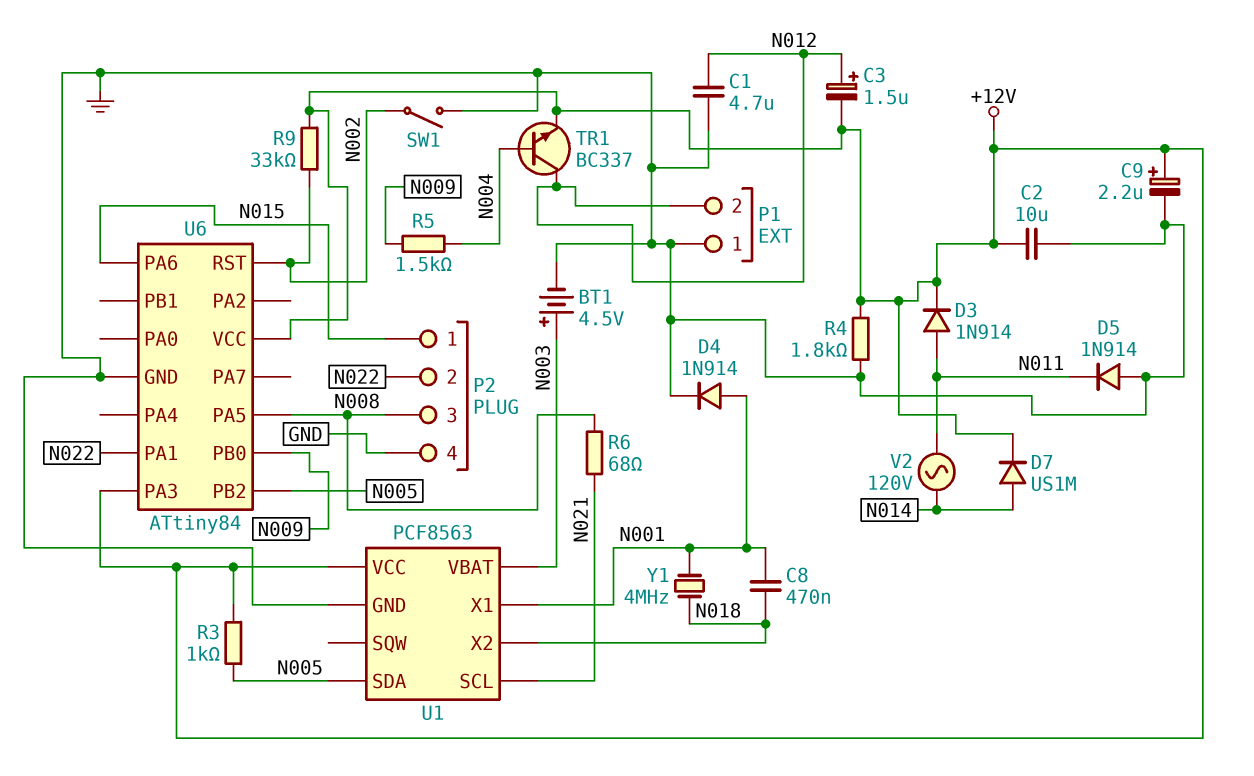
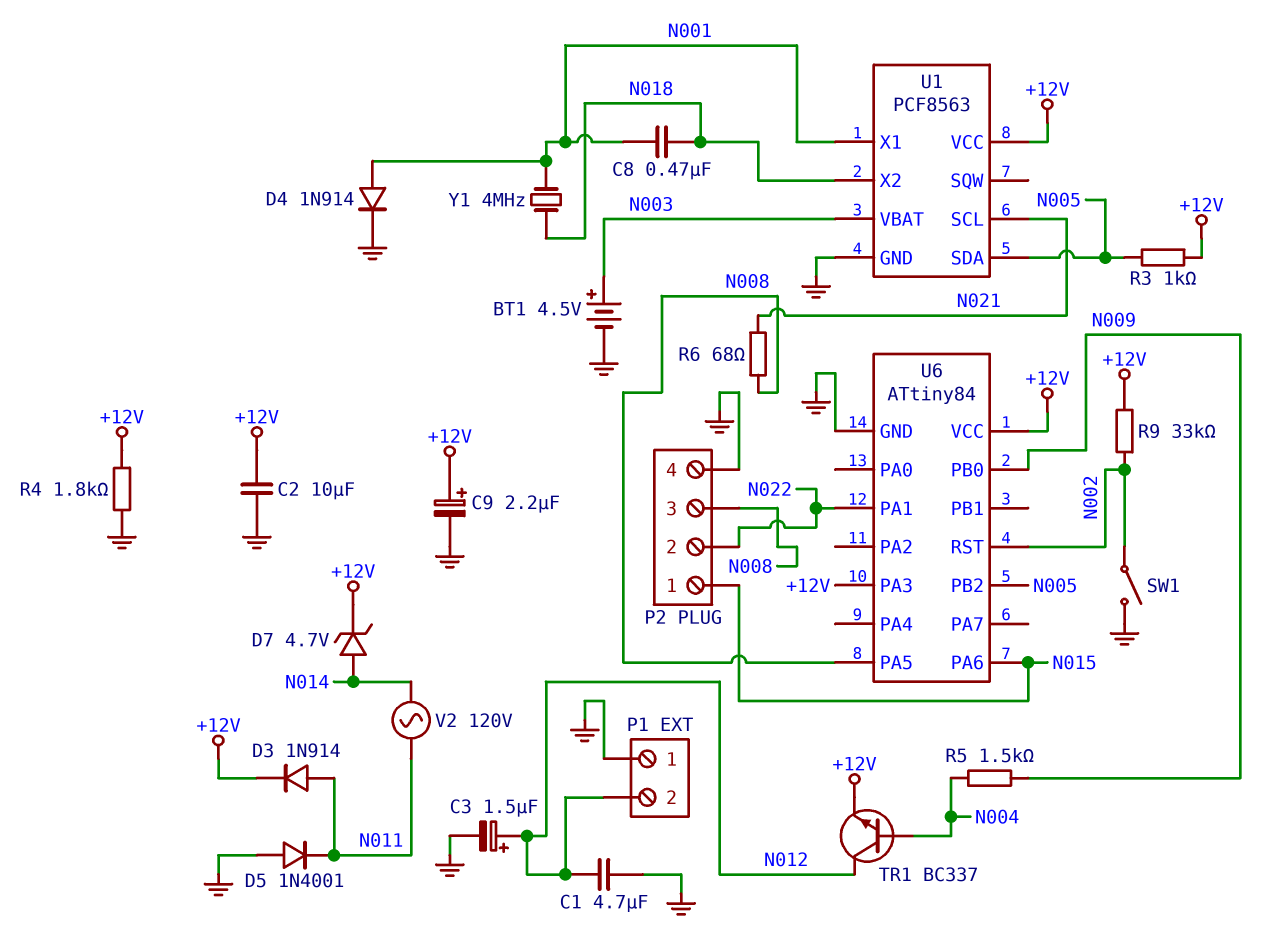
C3: 1.5uF (plus N012, minus +12V) -> 1.5uF (plus N012, minus GND)
D5: diode 1N914 (A GND, K N011) -> diode 1N4001 (A GND, K N011)
D7: diode US1M (A N014, K +12V) -> zener 4.7V (A N014, K +12V)

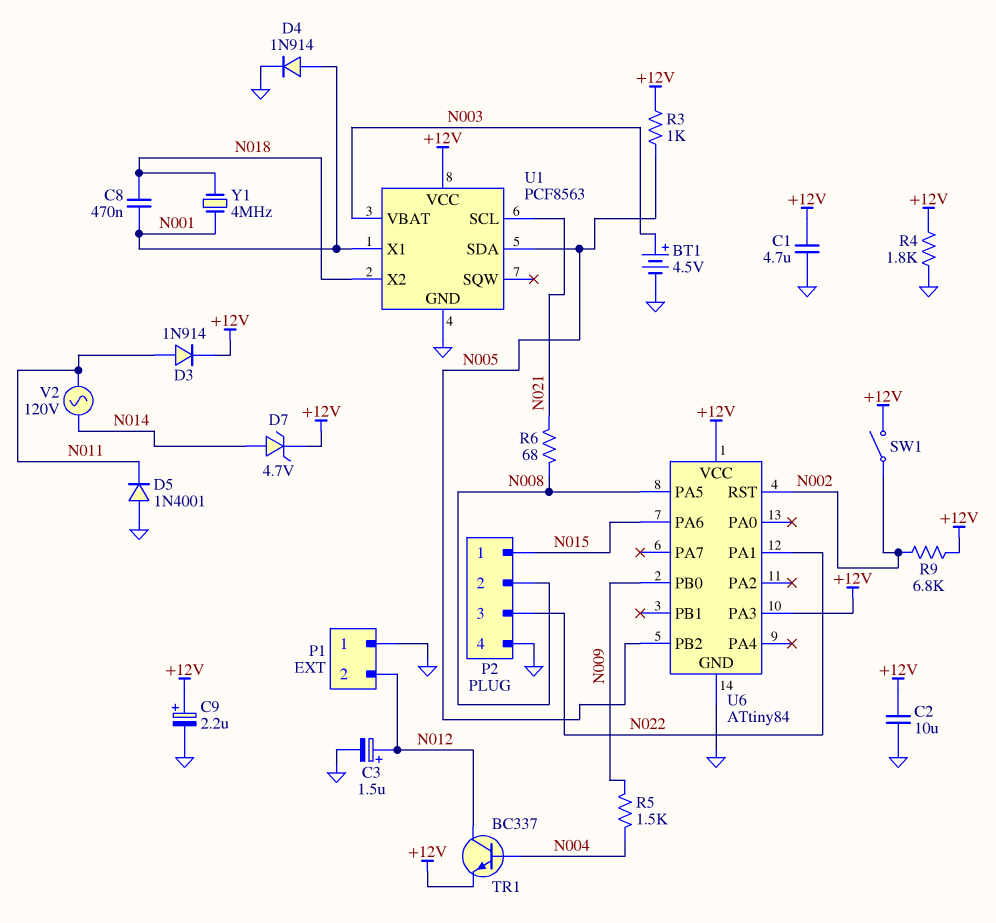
C1: 4.7uF (GND, N012) -> 4.7uF (+12V, GND)
P2 pin 2: N022 -> N008
P2 pin 3: N008 -> N022
R9: 33k (+12V, N002) -> 6.8k (+12V, N002)
SW1: switch (GND, N002) -> switch (+12V, N002)

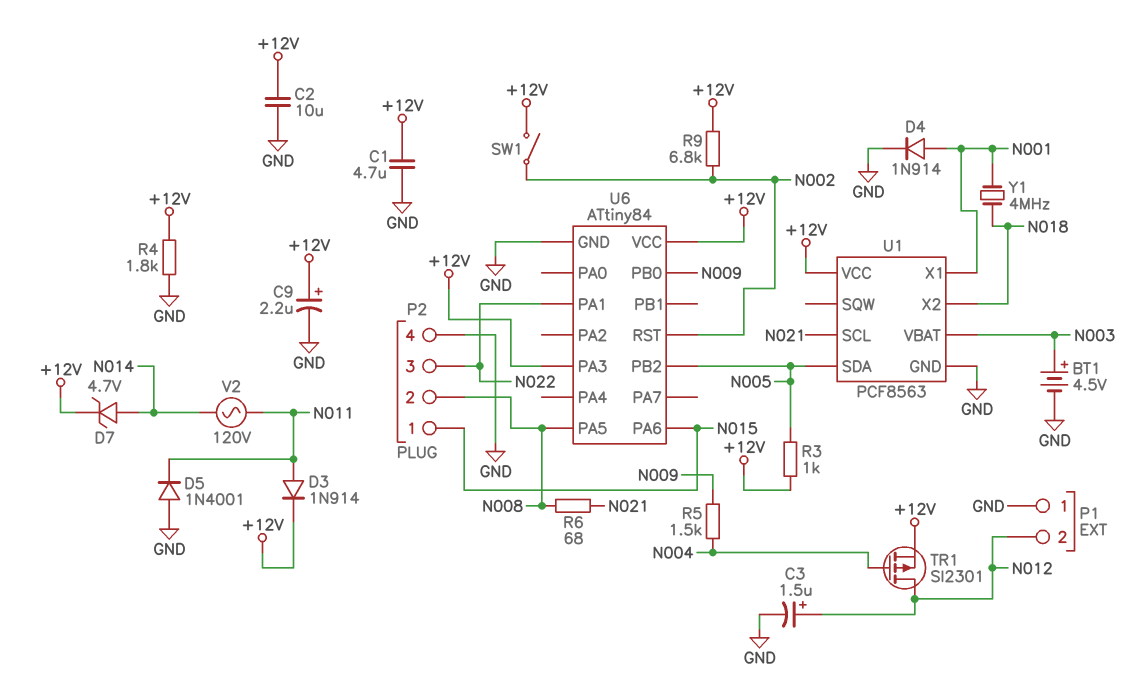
C8: 470nF (N001, N018) -> none
TR1: NPN BC337 (B N004, C N012, E +12V) -> PMOS SI2301 (G N004, D N012, S +12V)

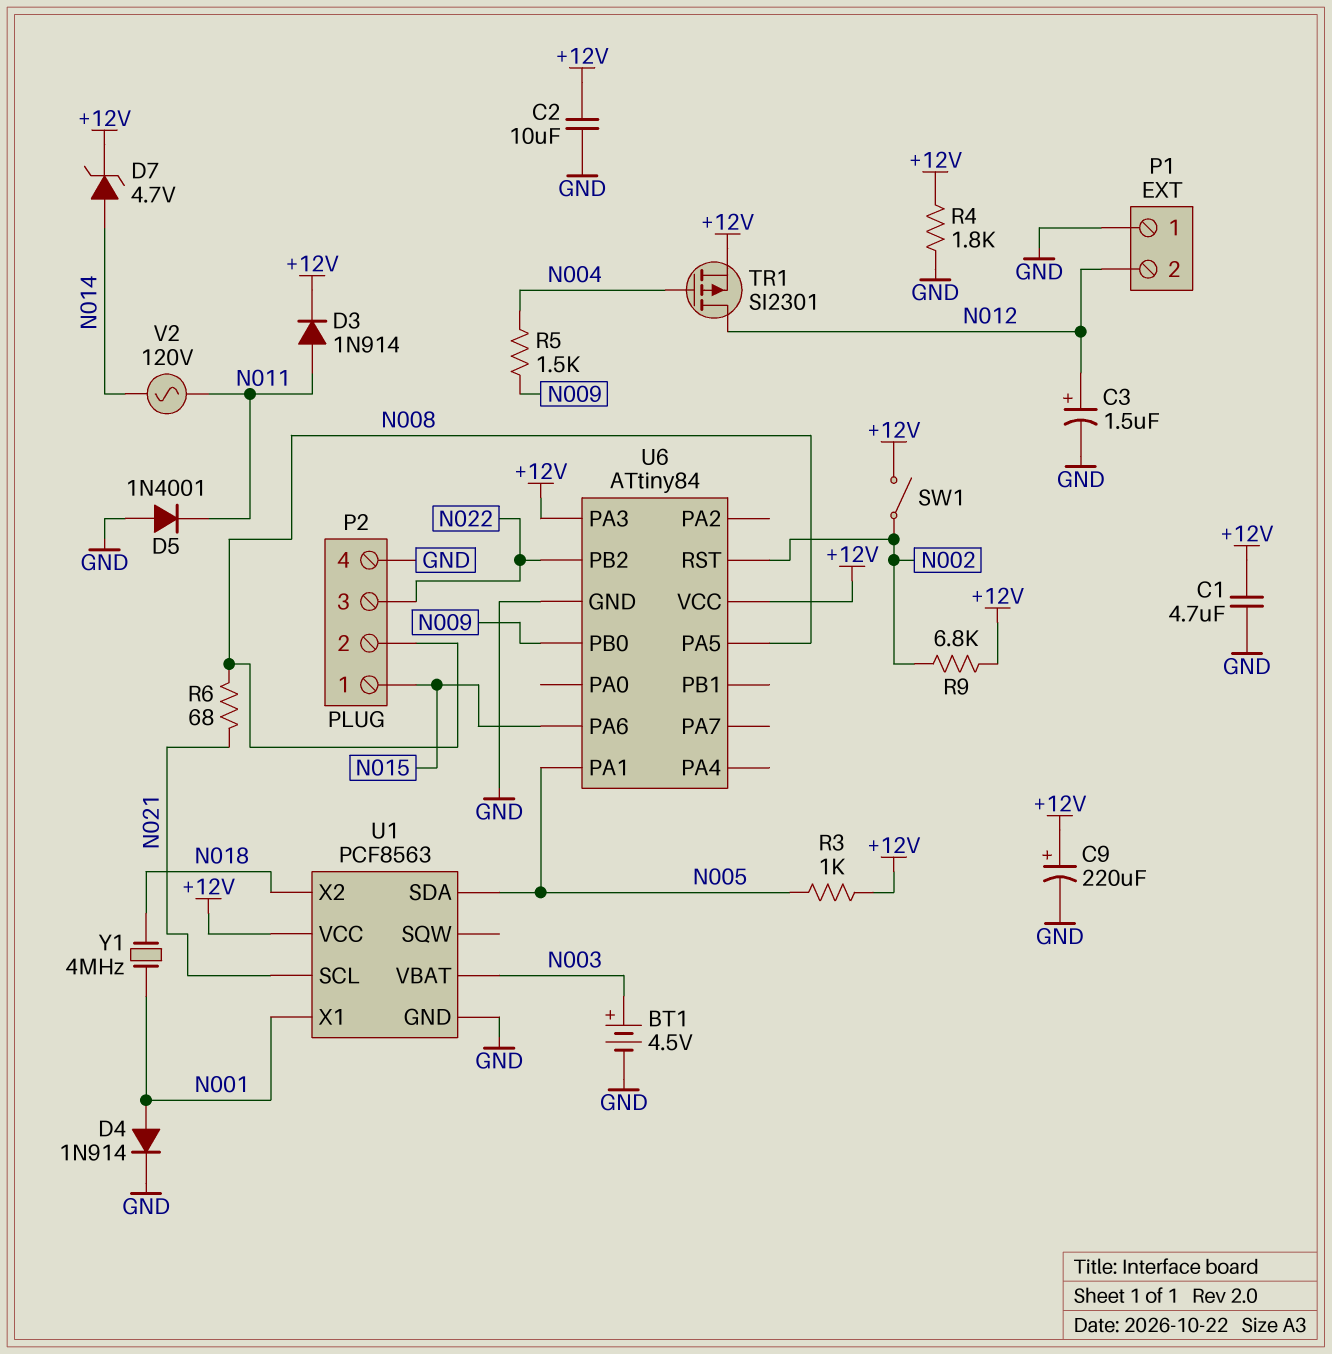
C9: 2.2uF (plus +12V, minus GND) -> 220uF (plus +12V, minus GND)
U6 pin PA1: N022 -> N005
U6 pin PB2: N005 -> N022

